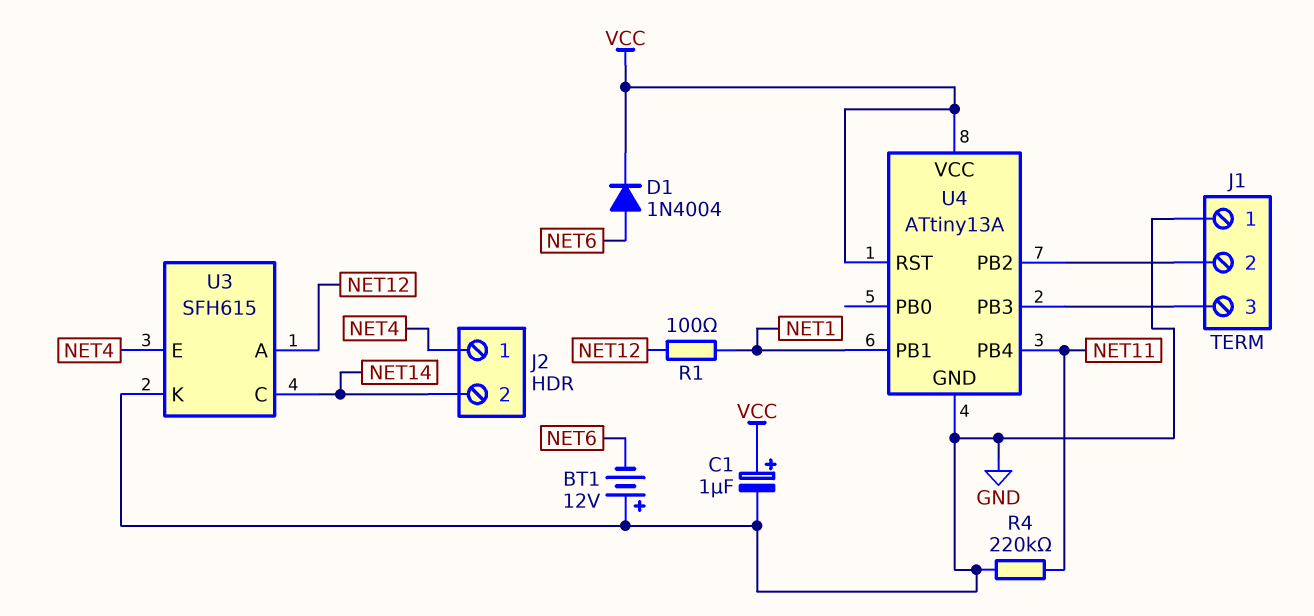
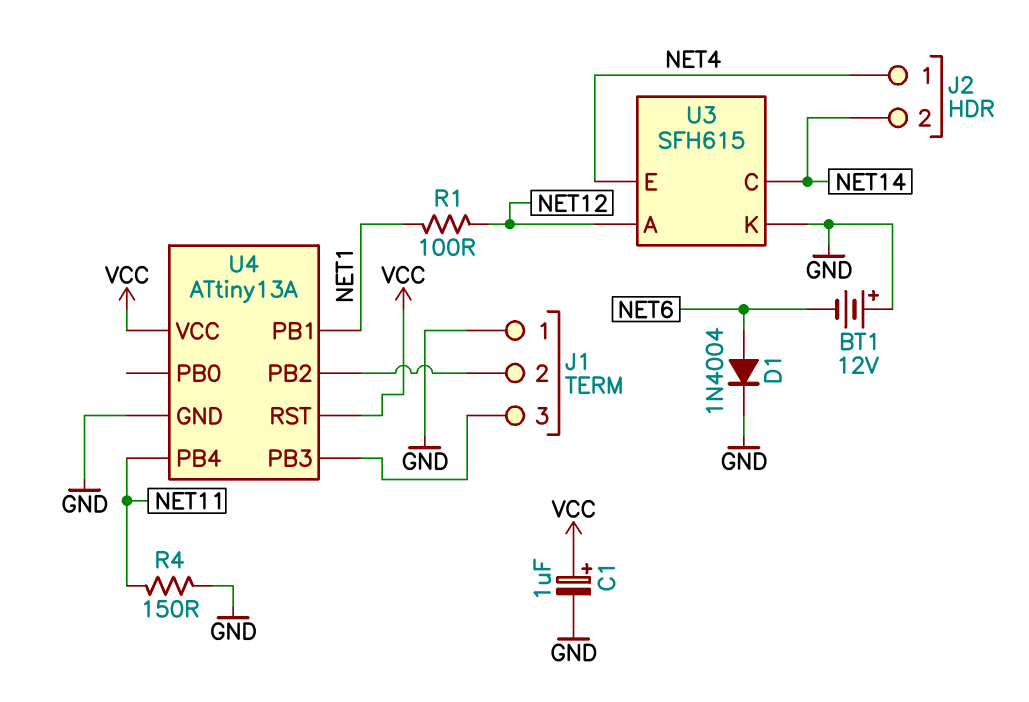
D1: diode 1N4004 (A NET6, K VCC) -> diode 1N4004 (A NET6, K GND)
R4: 220k (GND, NET11) -> 150 (GND, NET11)

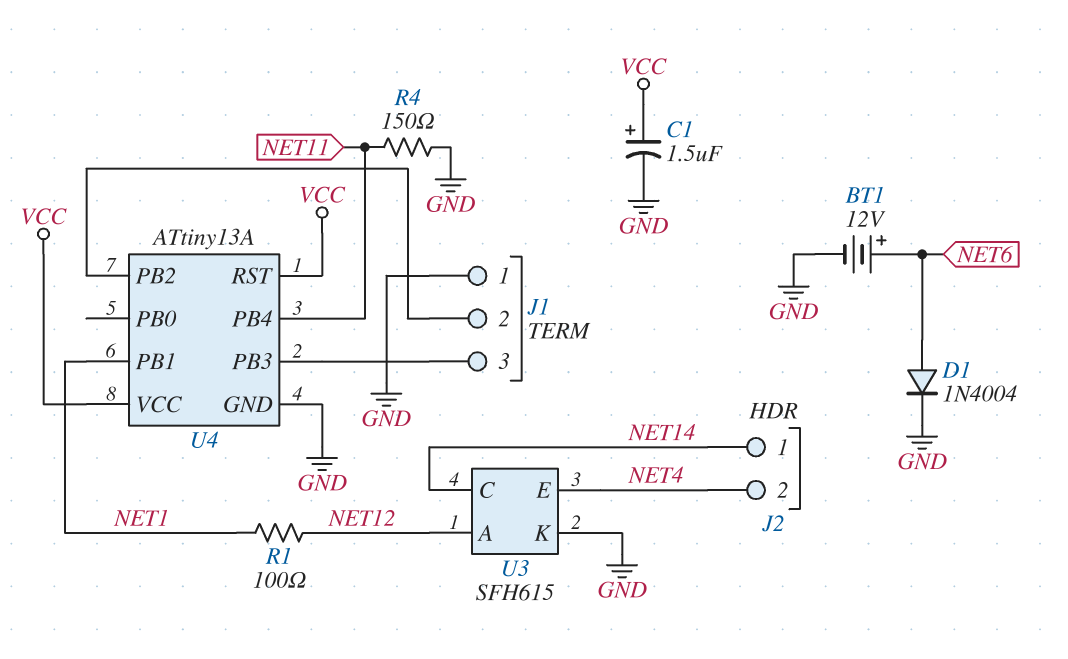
BT1: 12V (plus GND, minus NET6) -> 12V (plus NET6, minus GND)
C1: 1uF (plus VCC, minus GND) -> 1.5uF (plus VCC, minus GND)
J2 pin 1: NET4 -> NET14
J2 pin 2: NET14 -> NET4

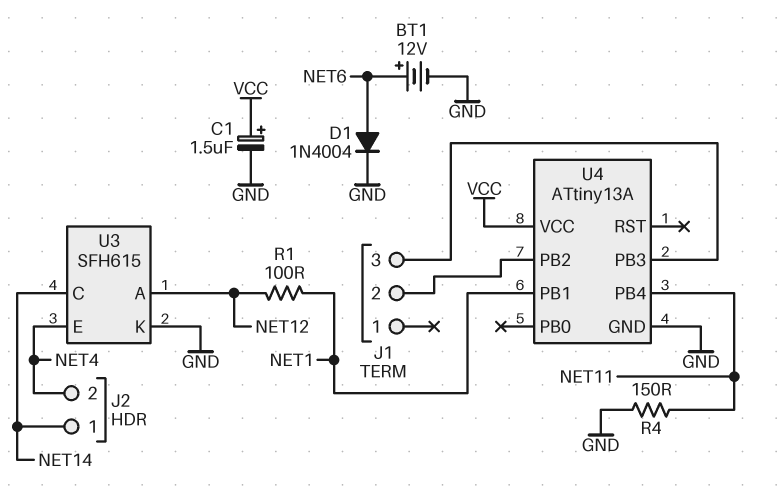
J1 pin 1: GND -> none
U4 pin RST: VCC -> none

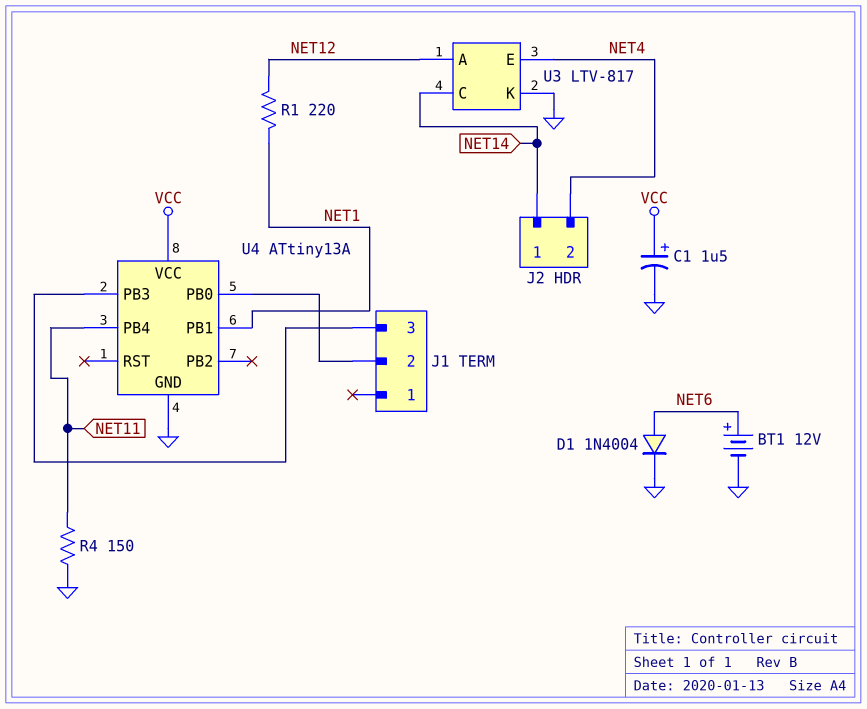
R1: 100 (NET1, NET12) -> 220 (NET1, NET12)
U3: SFH615 -> LTV-817
U4 pin PB0: none -> J1/2
U4 pin PB2: J1/2 -> none

